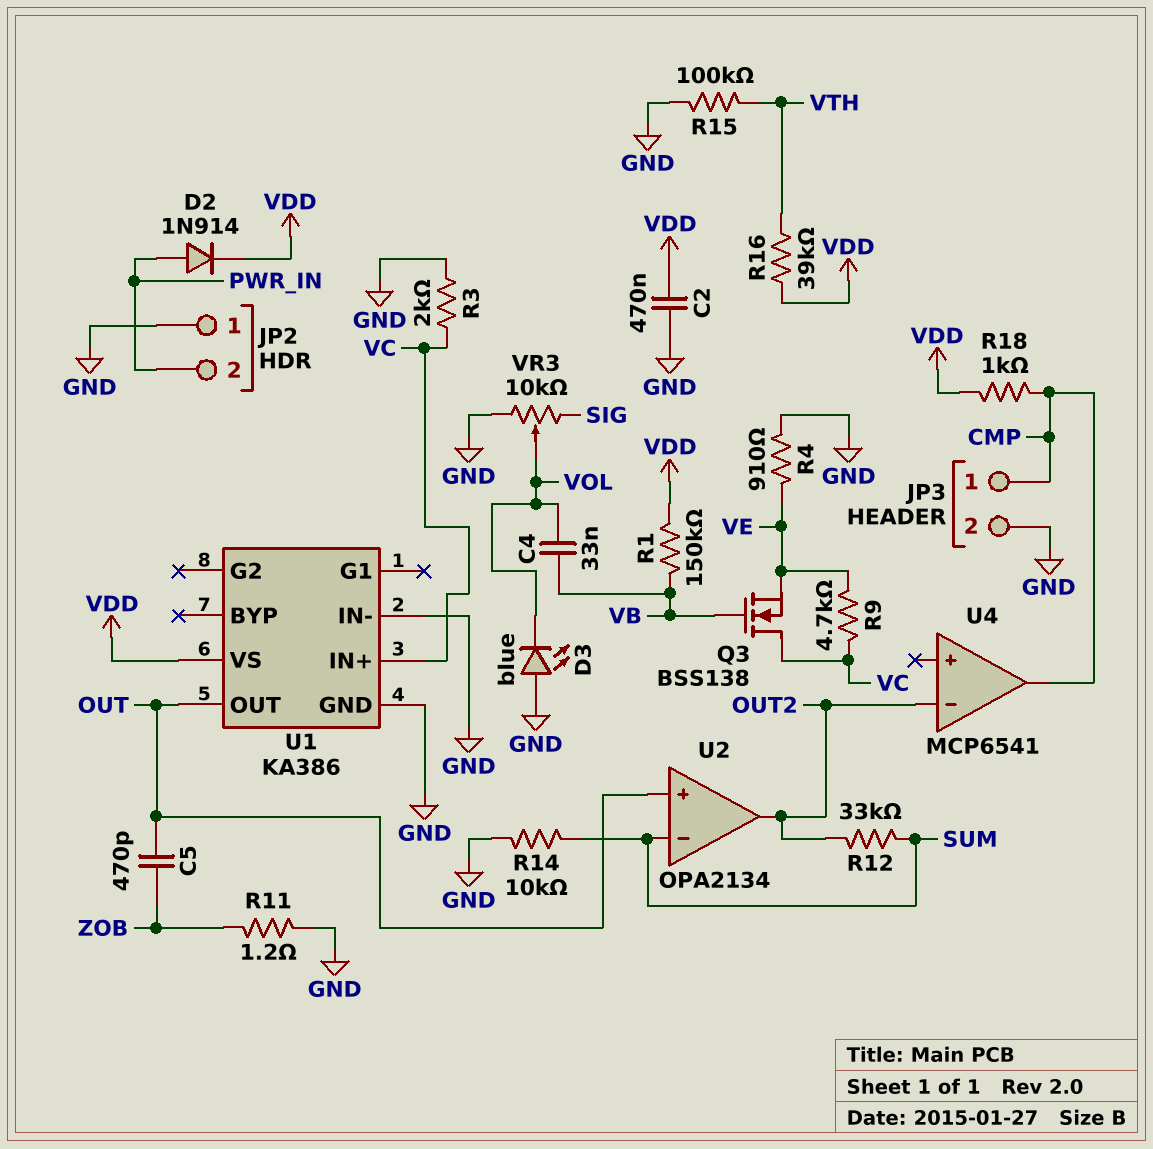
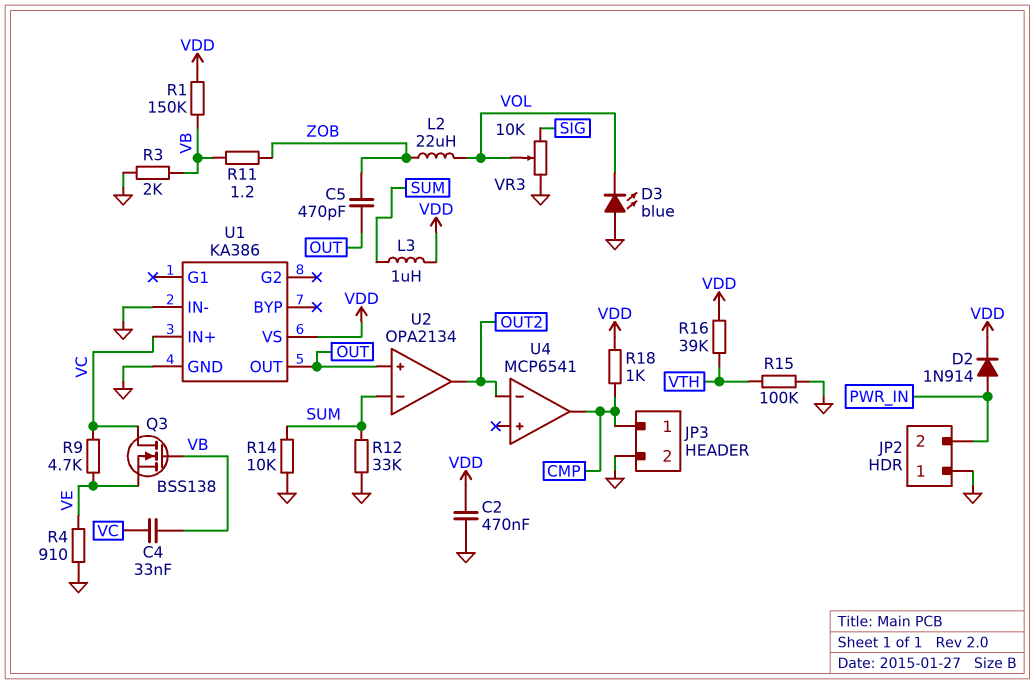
C4: 33nF (VB, VOL) -> 33nF (VB, VC)
L2: none -> 22uH (VOL, ZOB)
L3: none -> 1uH (SUM, VDD)
R3: 2k (GND, VC) -> 2k (GND, VB)
R11: 1.2 (GND, ZOB) -> 1.2 (VB, ZOB)
R12: 33k (OUT2, SUM) -> 33k (GND, SUM)

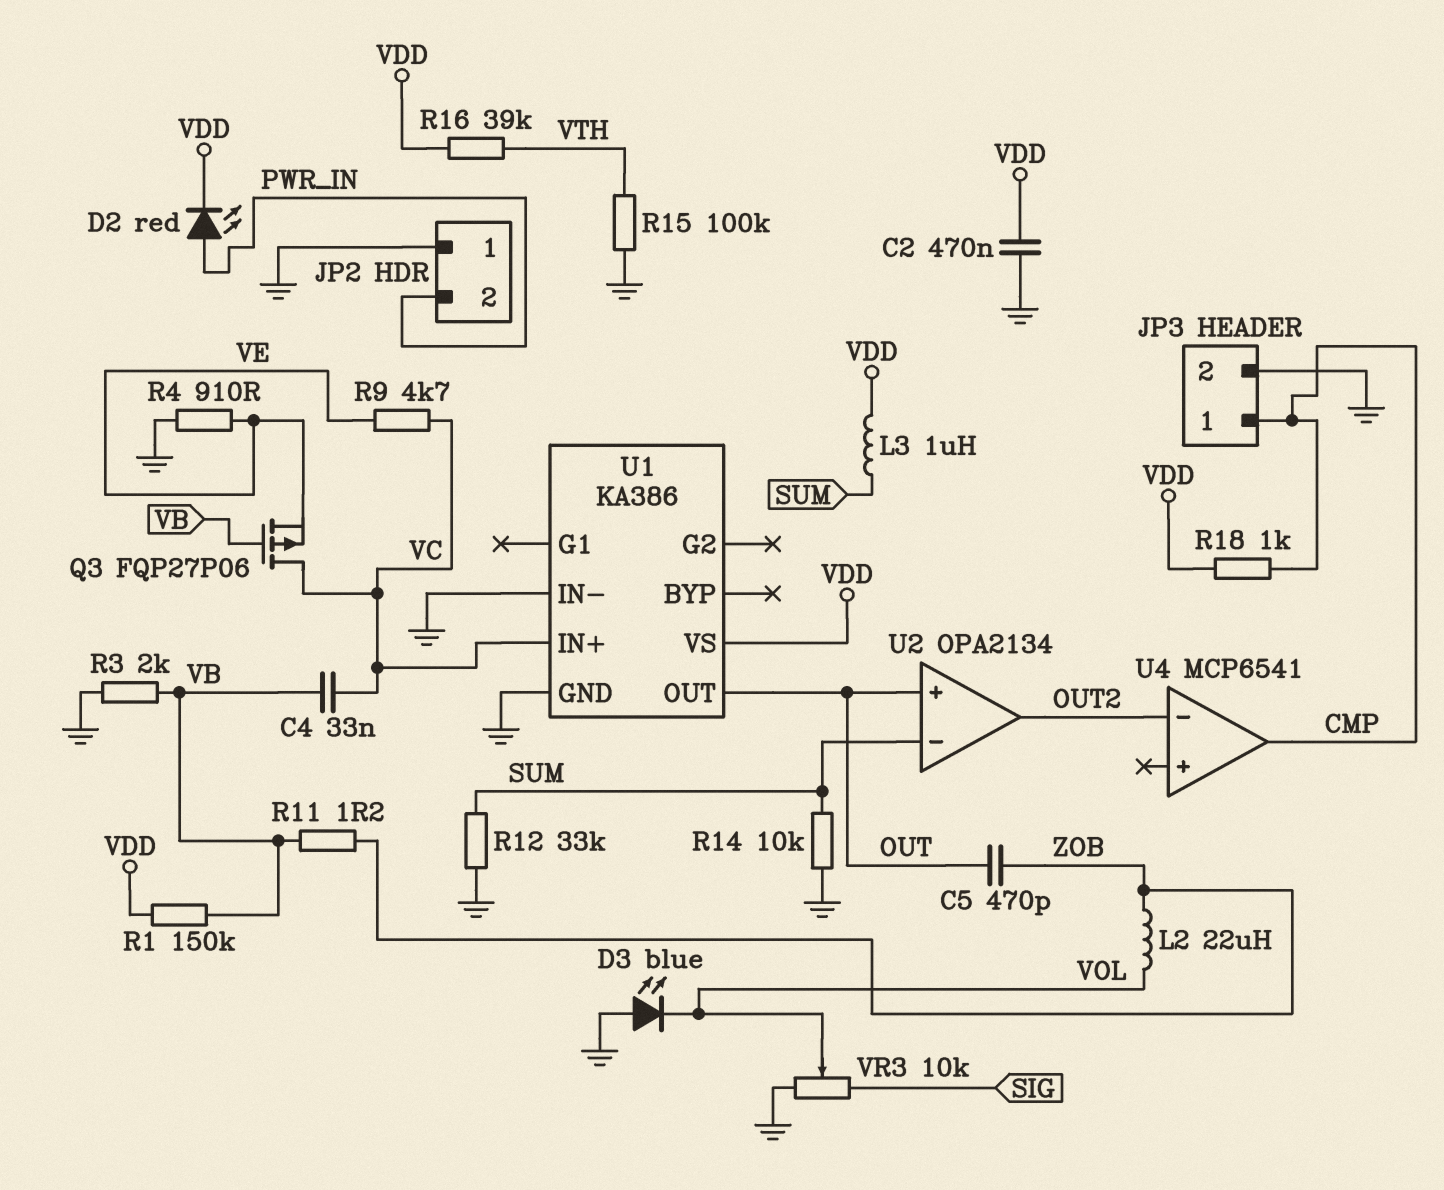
D2: diode 1N914 (A PWR_IN, K VDD) -> LED red (A PWR_IN, K VDD)
Q3: NMOS BSS138 (G VB, D VC, S VE) -> PMOS FQP27P06 (G VB, D VC, S VE)

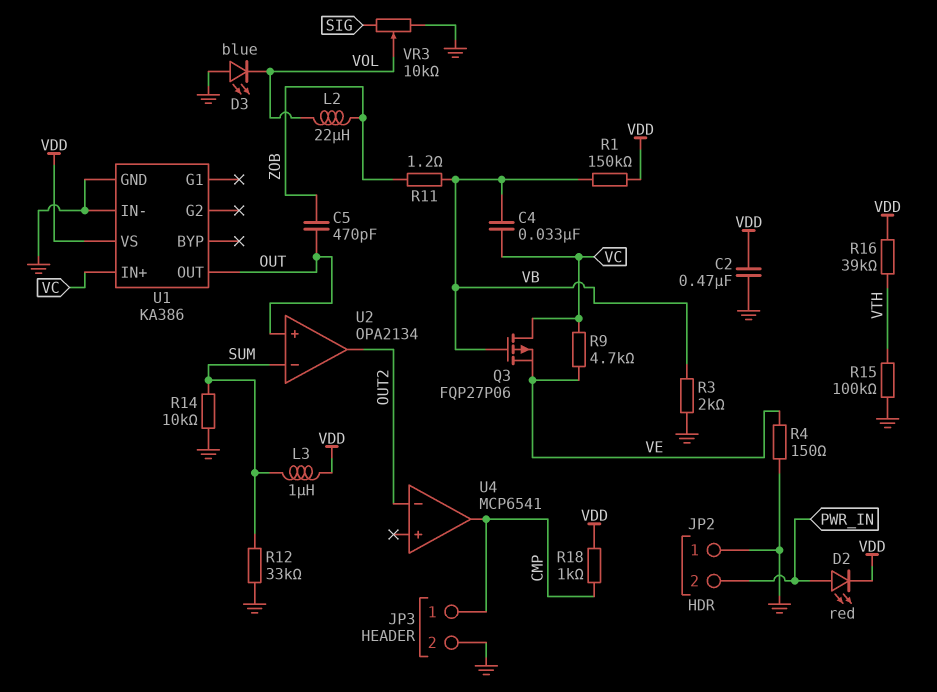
R4: 910 (GND, VE) -> 150 (GND, VE)

